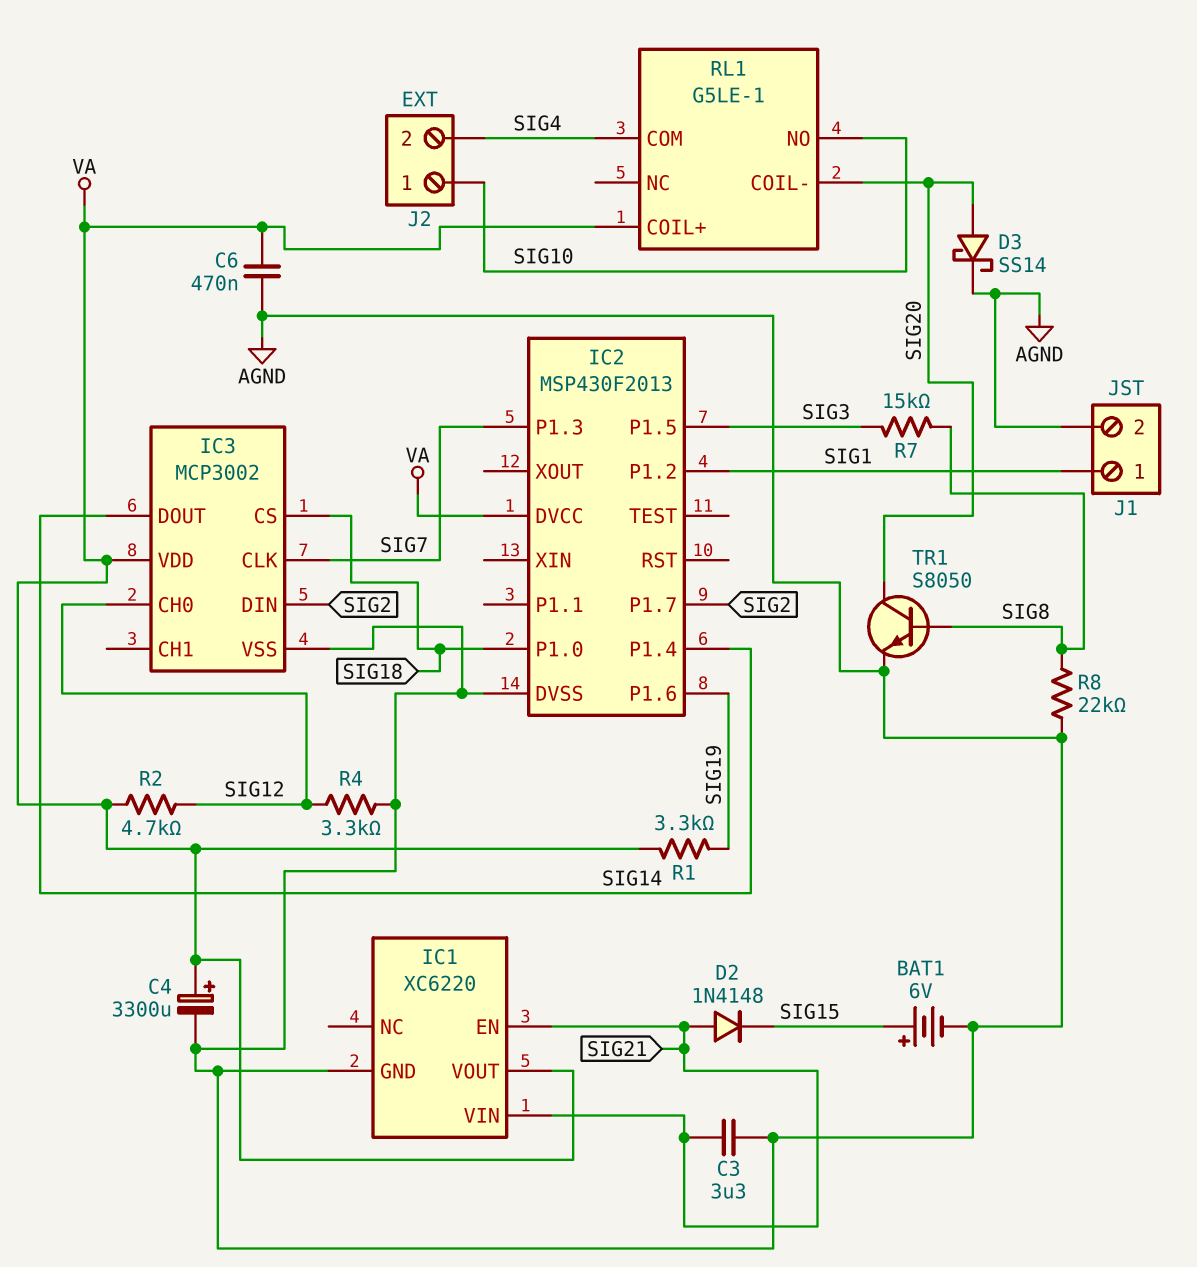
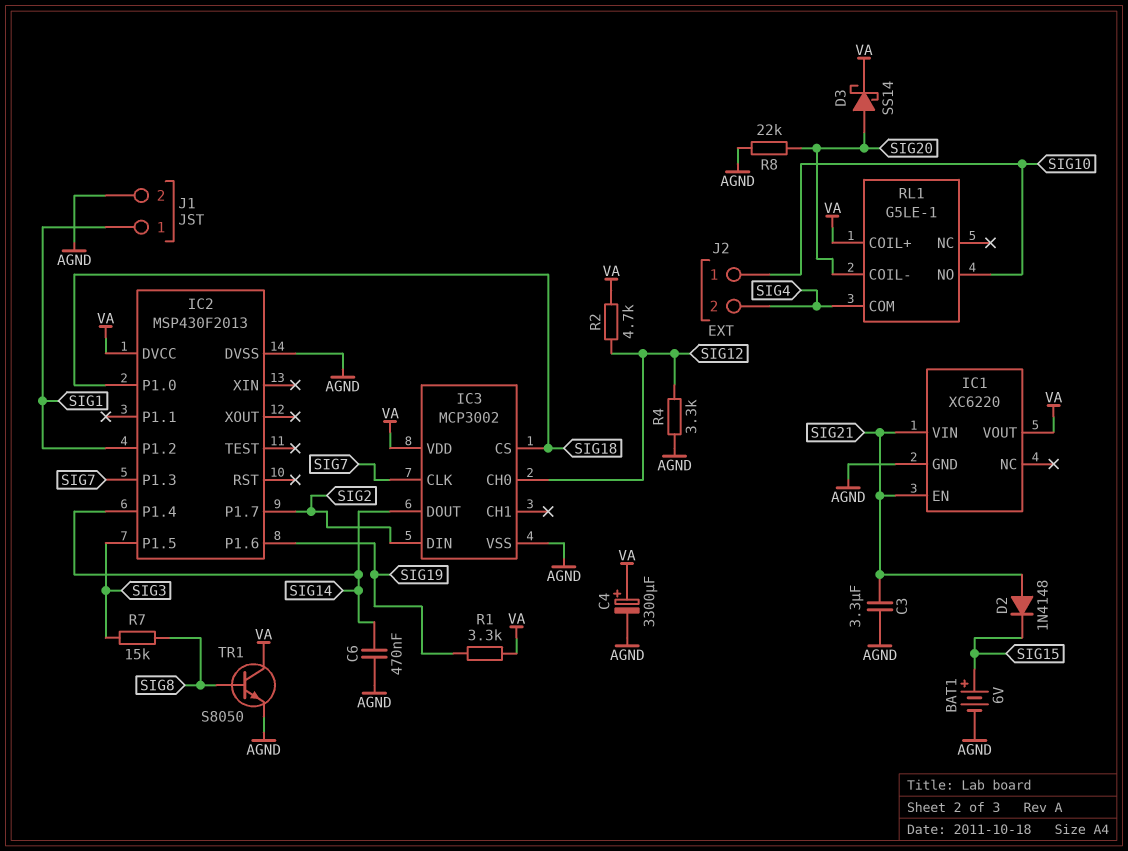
C6: 470nF (AGND, VA) -> 470nF (AGND, SIG14)
D3: schottky SS14 (A SIG20, K AGND) -> schottky SS14 (A SIG20, K VA)
R8: 22k (AGND, SIG8) -> 22k (AGND, SIG20)
TR1: NPN S8050 (B SIG8, C SIG20, E AGND) -> NPN S8050 (B SIG8, C VA, E AGND)

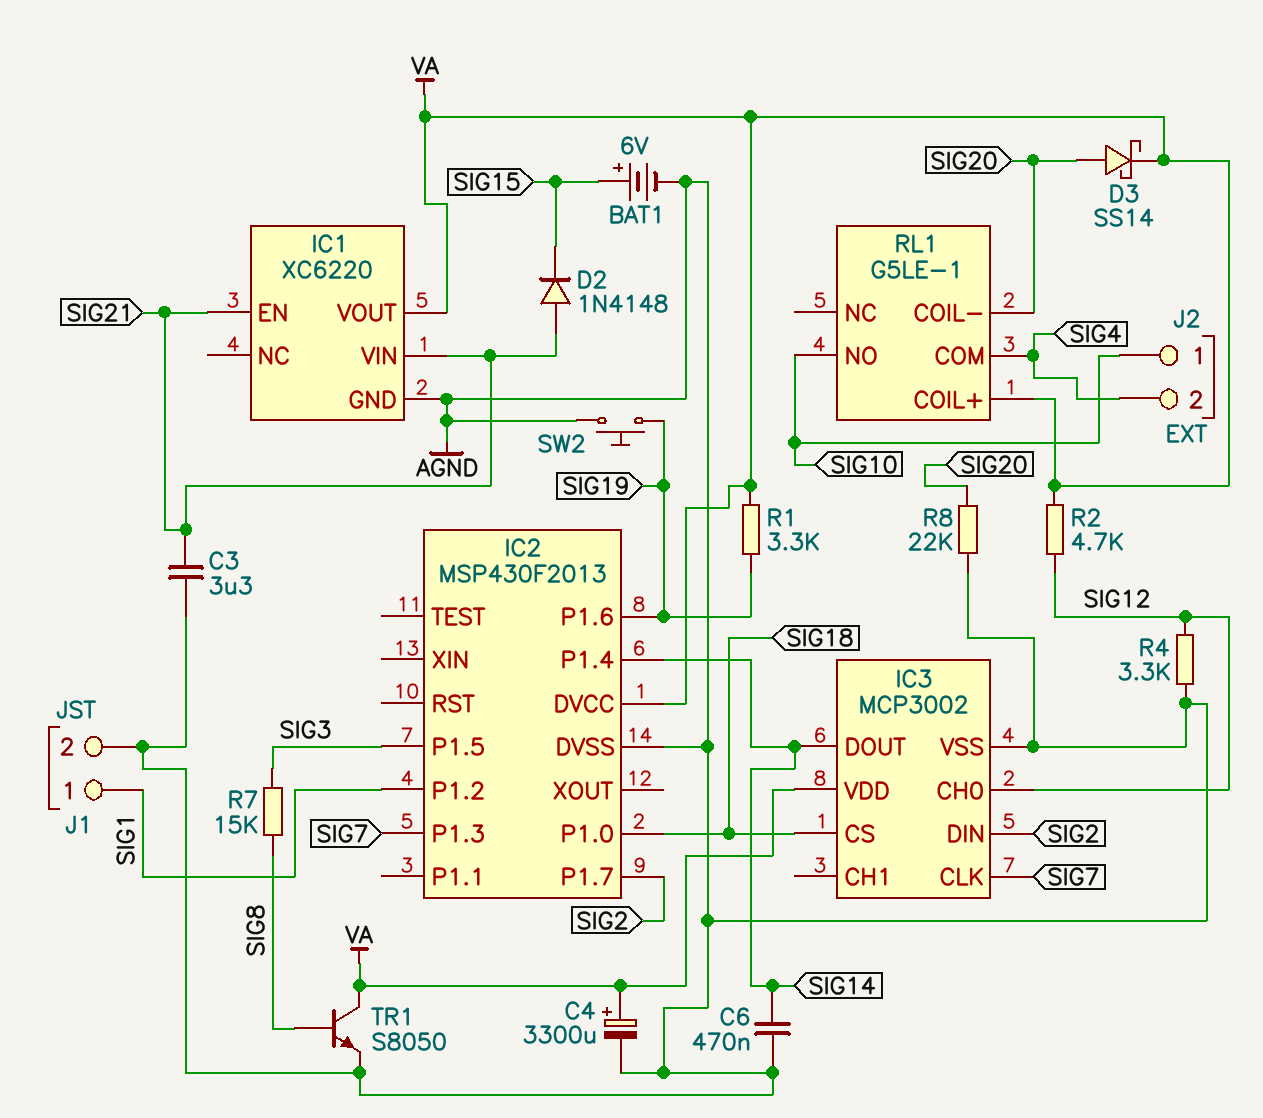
SW2: none -> button (AGND, SIG19)

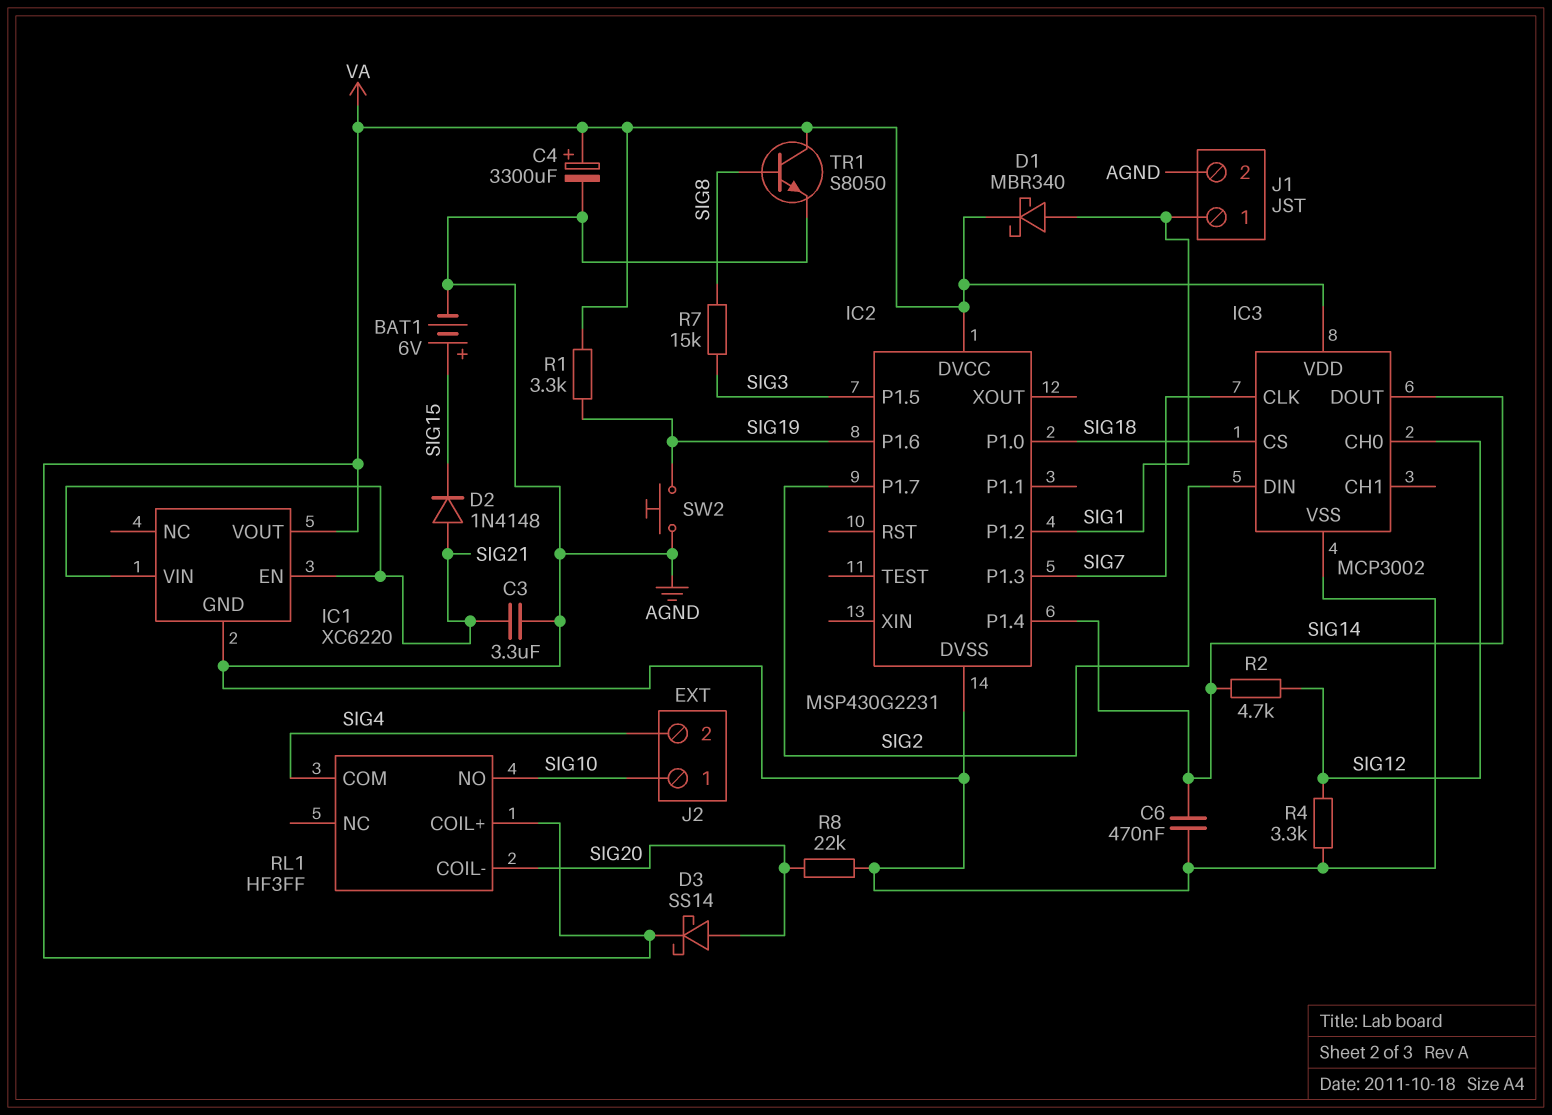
D1: none -> schottky MBR340 (A SIG1, K VA)
IC2: MSP430F2013 -> MSP430G2231
R2: 4.7k (SIG12, VA) -> 4.7k (SIG12, SIG14)
RL1: G5LE-1 -> HF3FF

